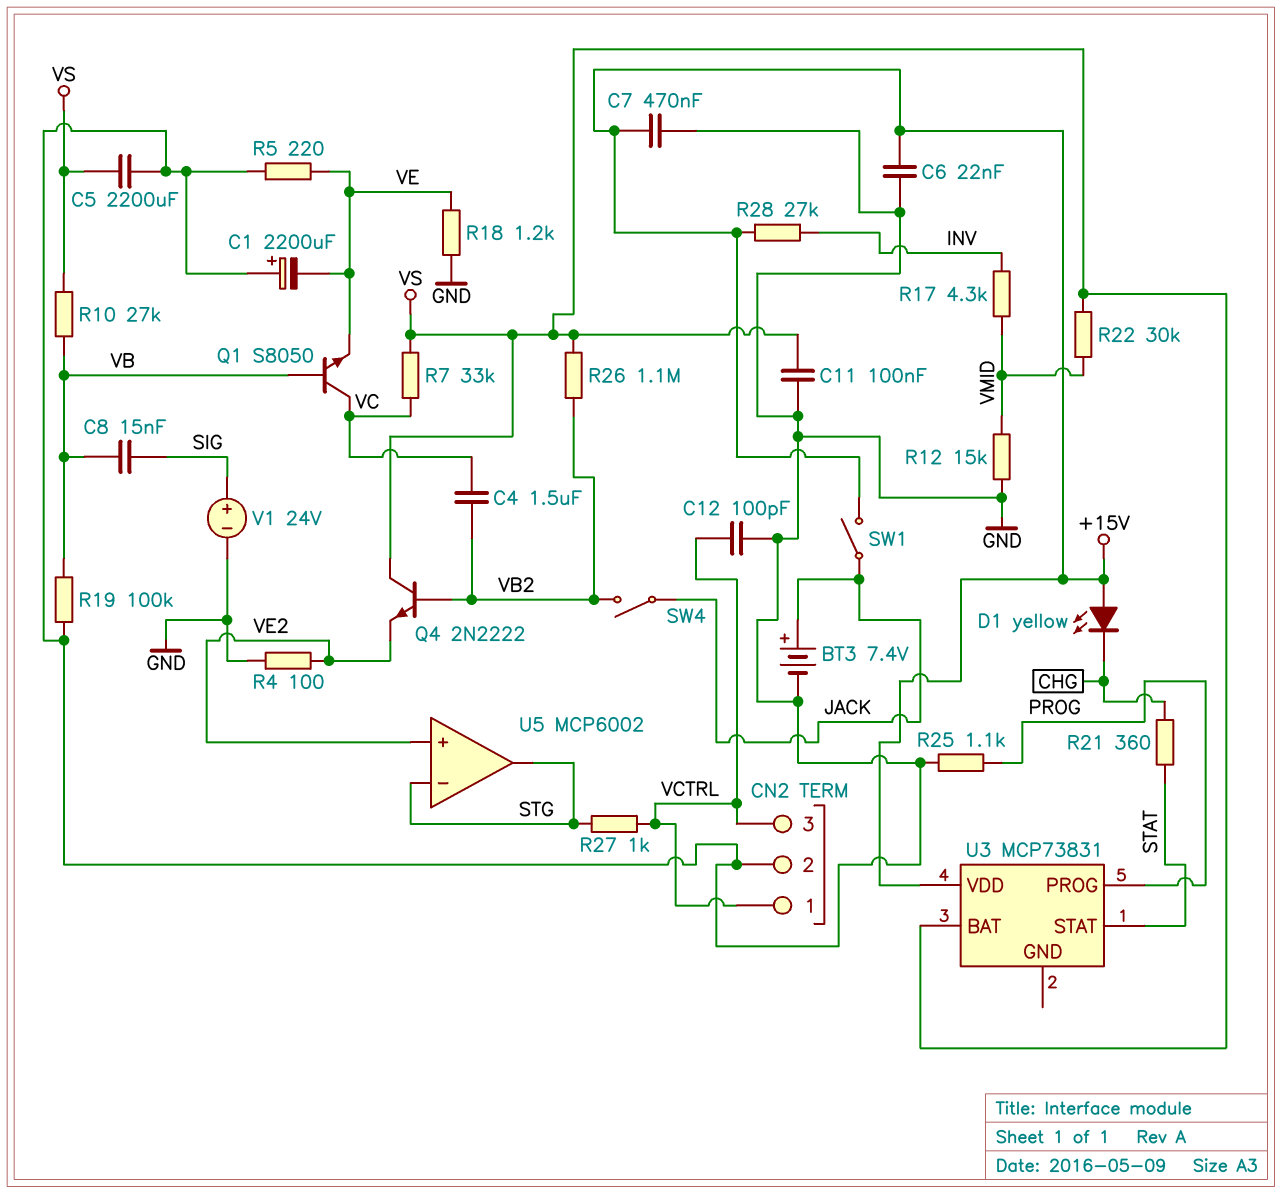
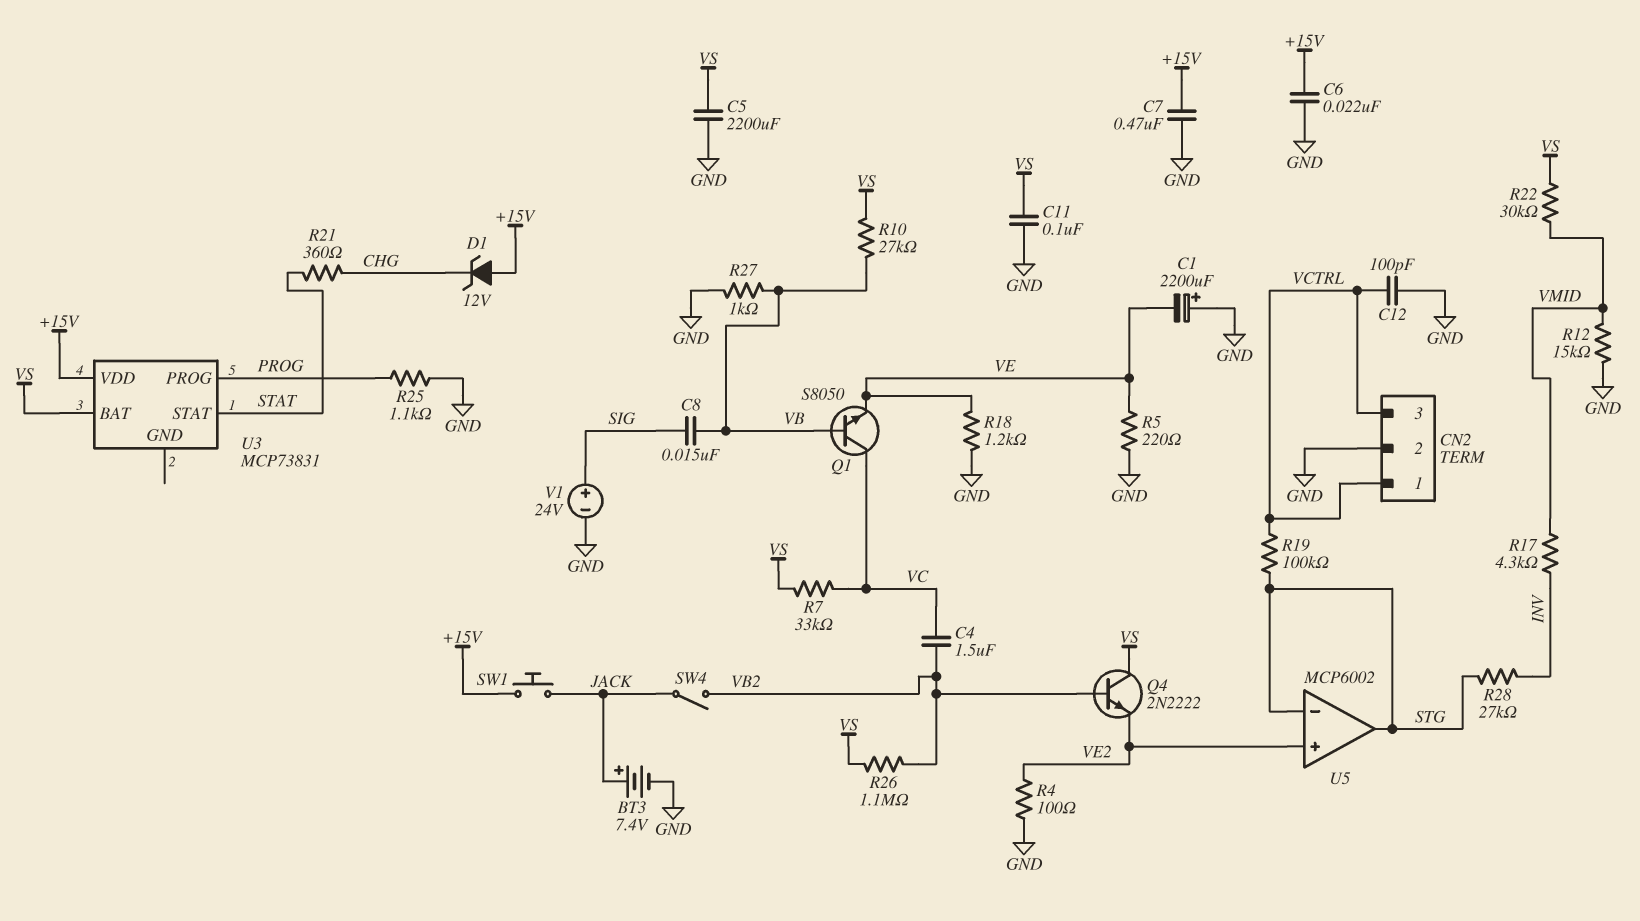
D1: LED yellow (A +15V, K CHG) -> zener 12V (A +15V, K CHG)
R19: 100k (GND, VB) -> 100k (STG, VCTRL)
R27: 1k (STG, VCTRL) -> 1k (GND, VB)
R28: 27k (+15V, INV) -> 27k (INV, STG)
SW1: switch (+15V, JACK) -> button (+15V, JACK)

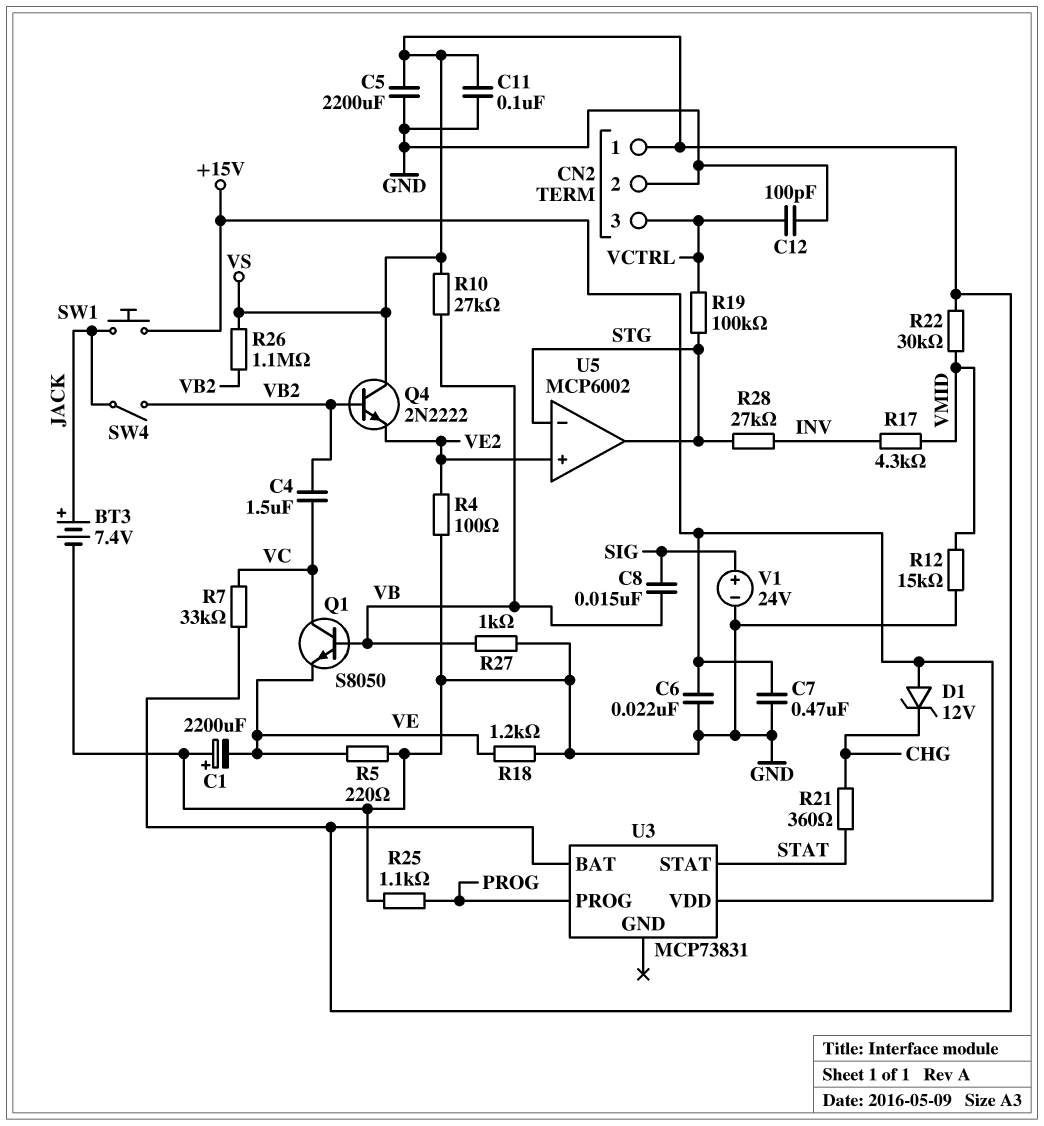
CN2 pin 1: VCTRL -> VS

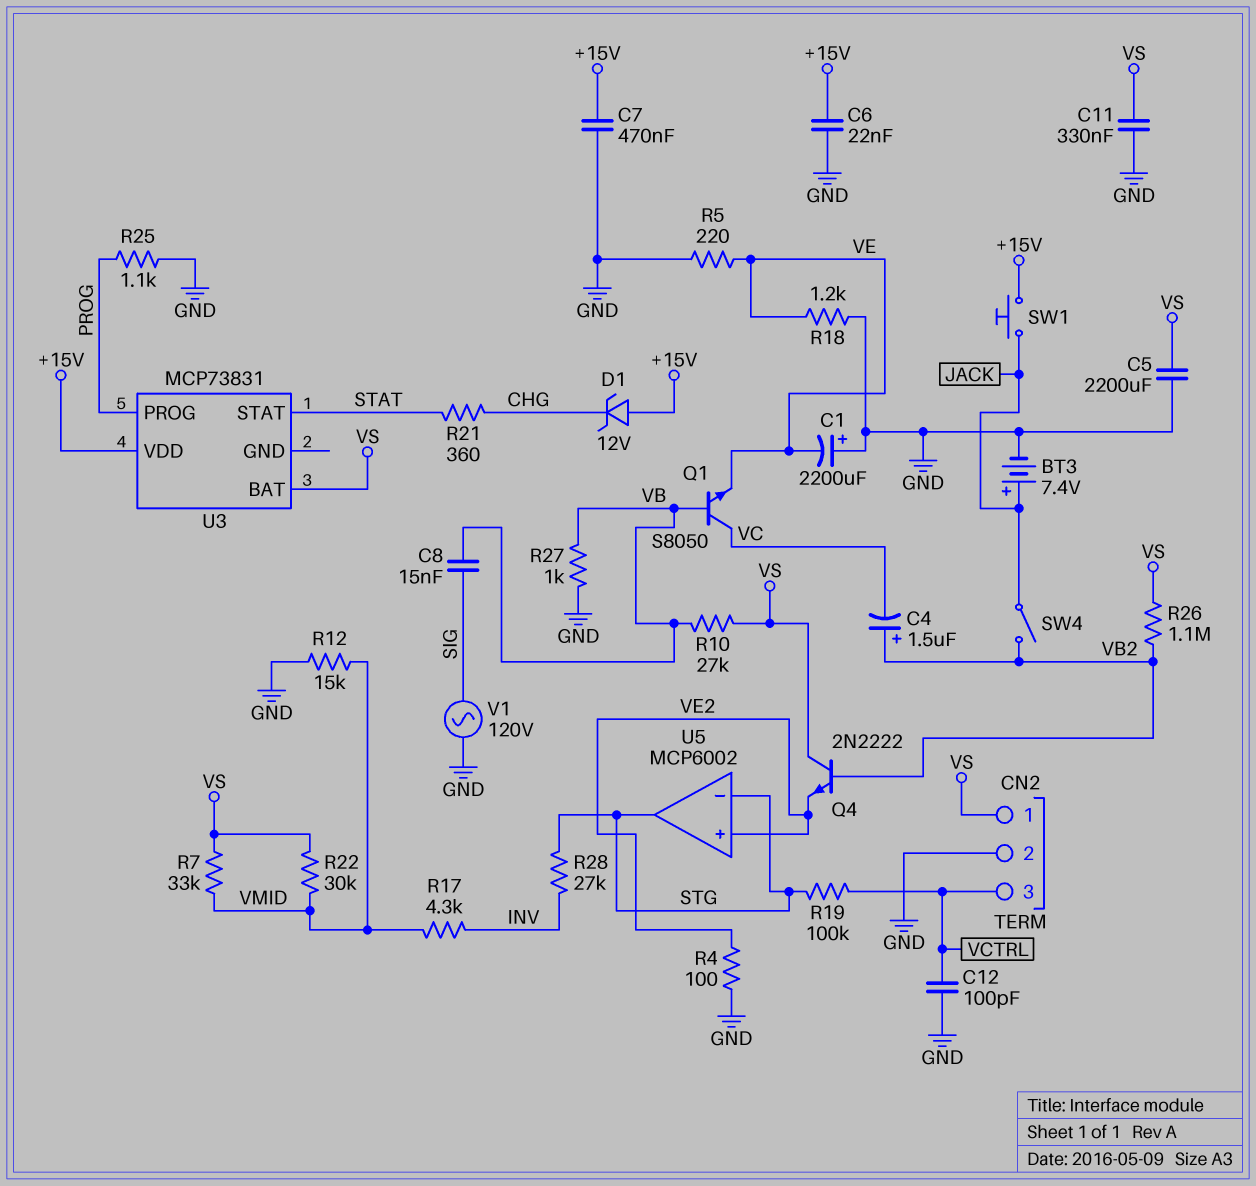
C4: 1.5uF (VB2, VC) -> 1.5uF (plus VB2, minus VC)
C11: 100nF (GND, VS) -> 330nF (GND, VS)
R7: 33k (VC, VS) -> 33k (VMID, VS)
V1: 24V (plus SIG, minus GND) -> AC 120V (GND, SIG)

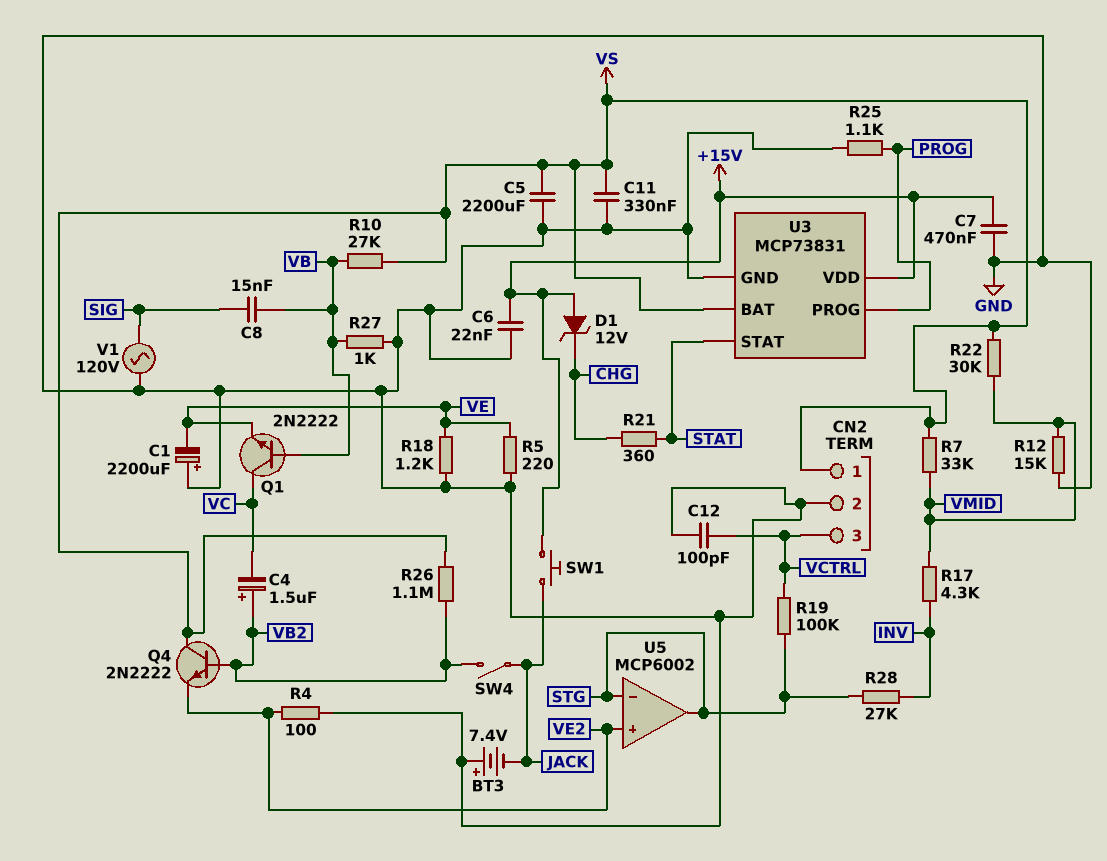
BT3: 7.4V (plus JACK, minus GND) -> 7.4V (plus GND, minus JACK)
Q1: NPN S8050 (B VB, C VC, E VE) -> NPN 2N2222 (B VB, C VC, E VE)
U3 pin GND: none -> GND

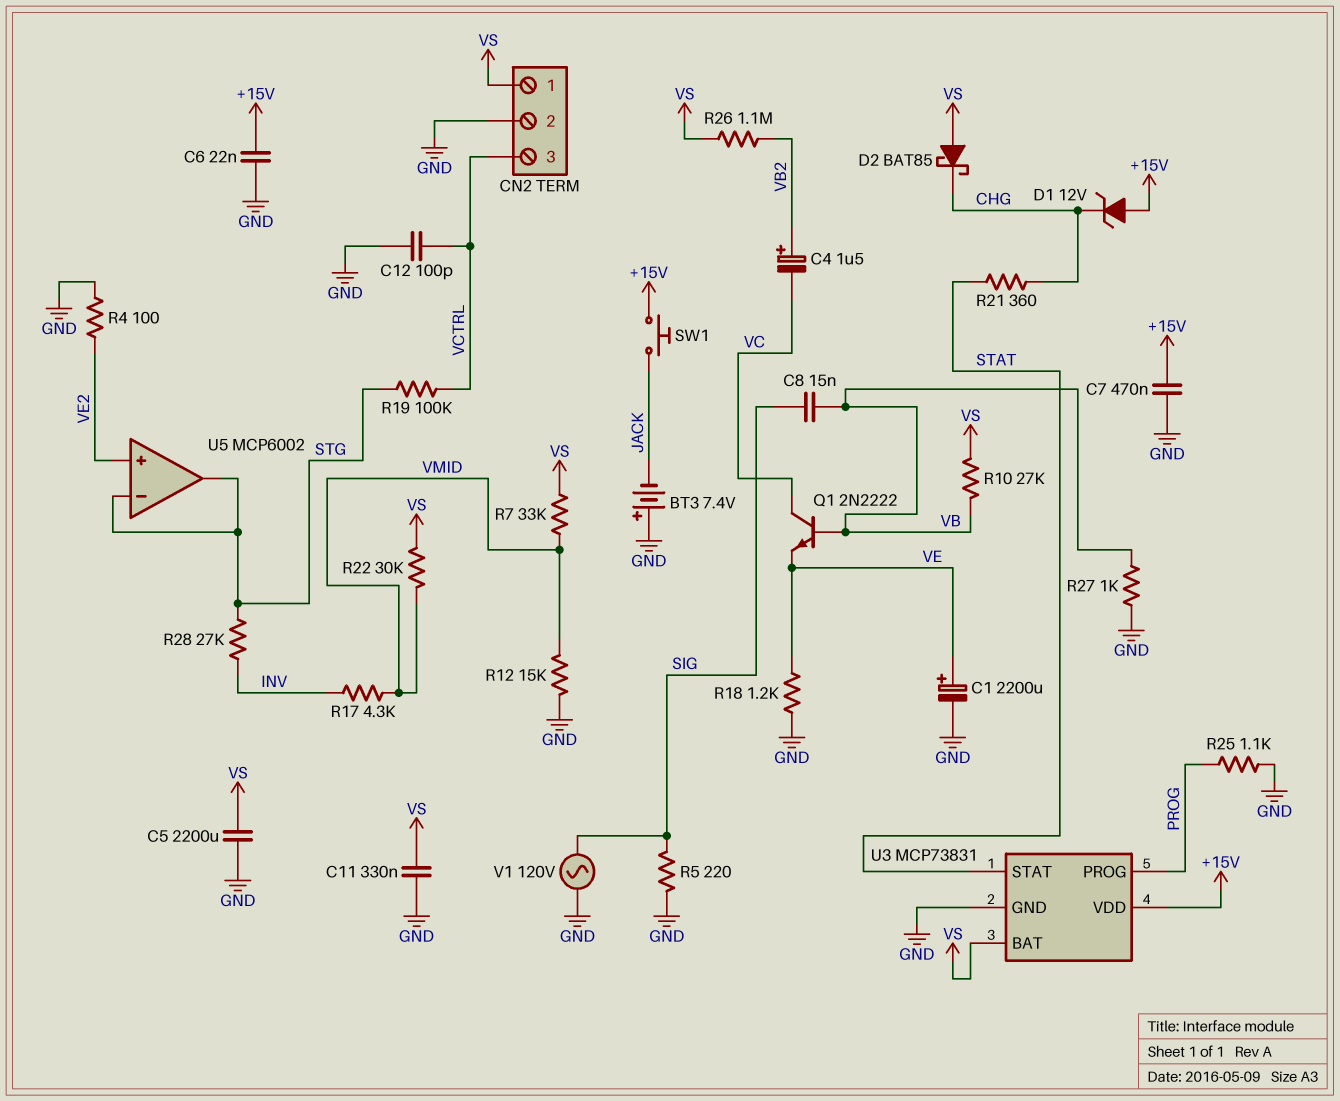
C1: 2200uF (plus GND, minus VE) -> 2200uF (plus VE, minus GND)
D2: none -> schottky BAT85 (A VS, K CHG)
Q4: NPN 2N2222 (B VB2, C VS, E VE2) -> none
R5: 220 (GND, VE) -> 220 (GND, SIG)
SW4: switch (JACK, VB2) -> none

